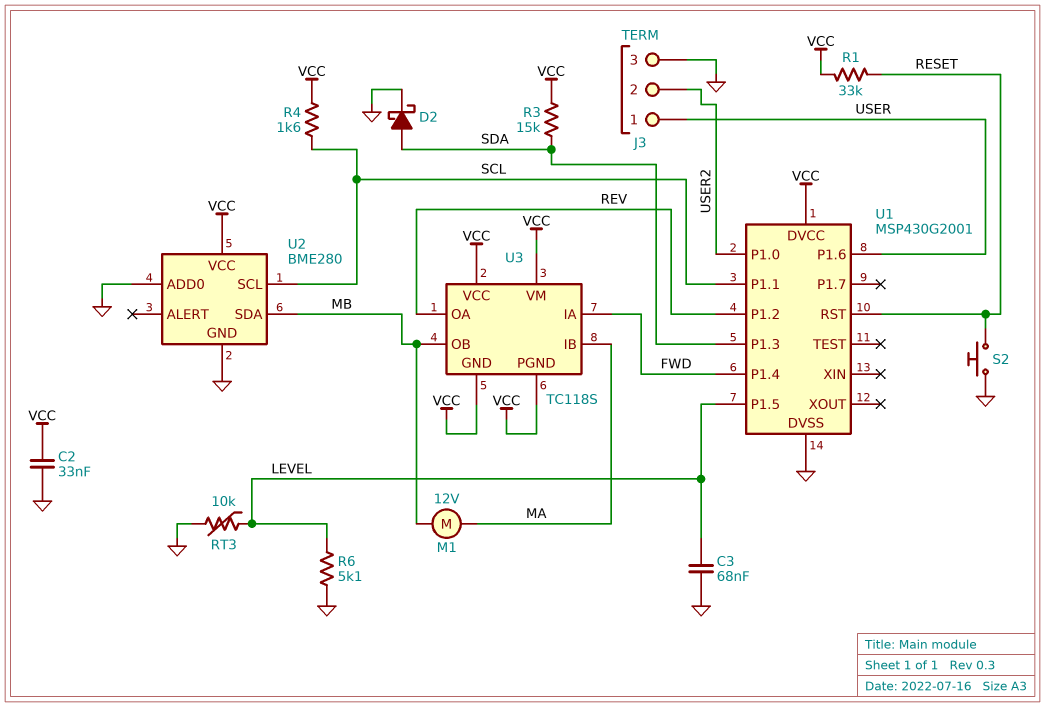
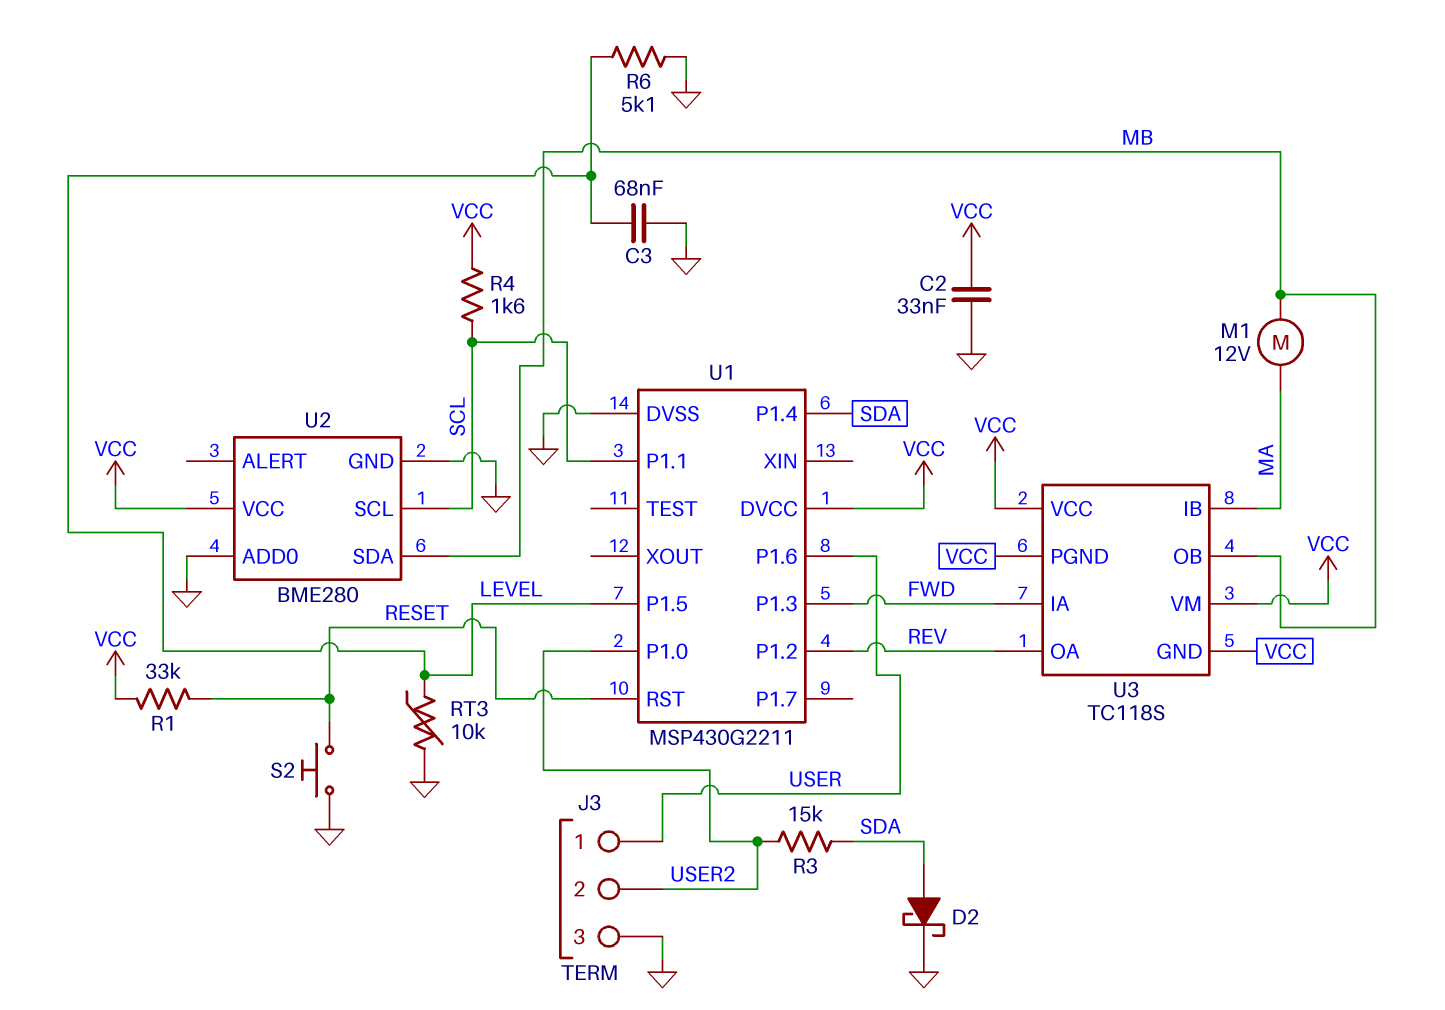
R3: 15k (SDA, VCC) -> 15k (SDA, USER2)
U1: MSP430G2001 -> MSP430G2211
U1 pin P1.3: SDA -> FWD
U1 pin P1.4: FWD -> SDA

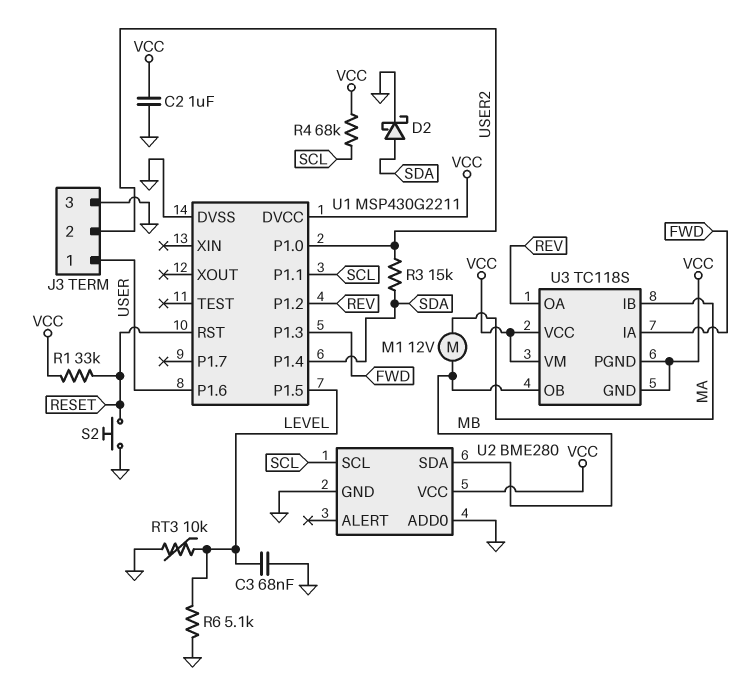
C2: 33nF (GND, VCC) -> 1uF (GND, VCC)
R4: 1.6k (SCL, VCC) -> 68k (SCL, VCC)

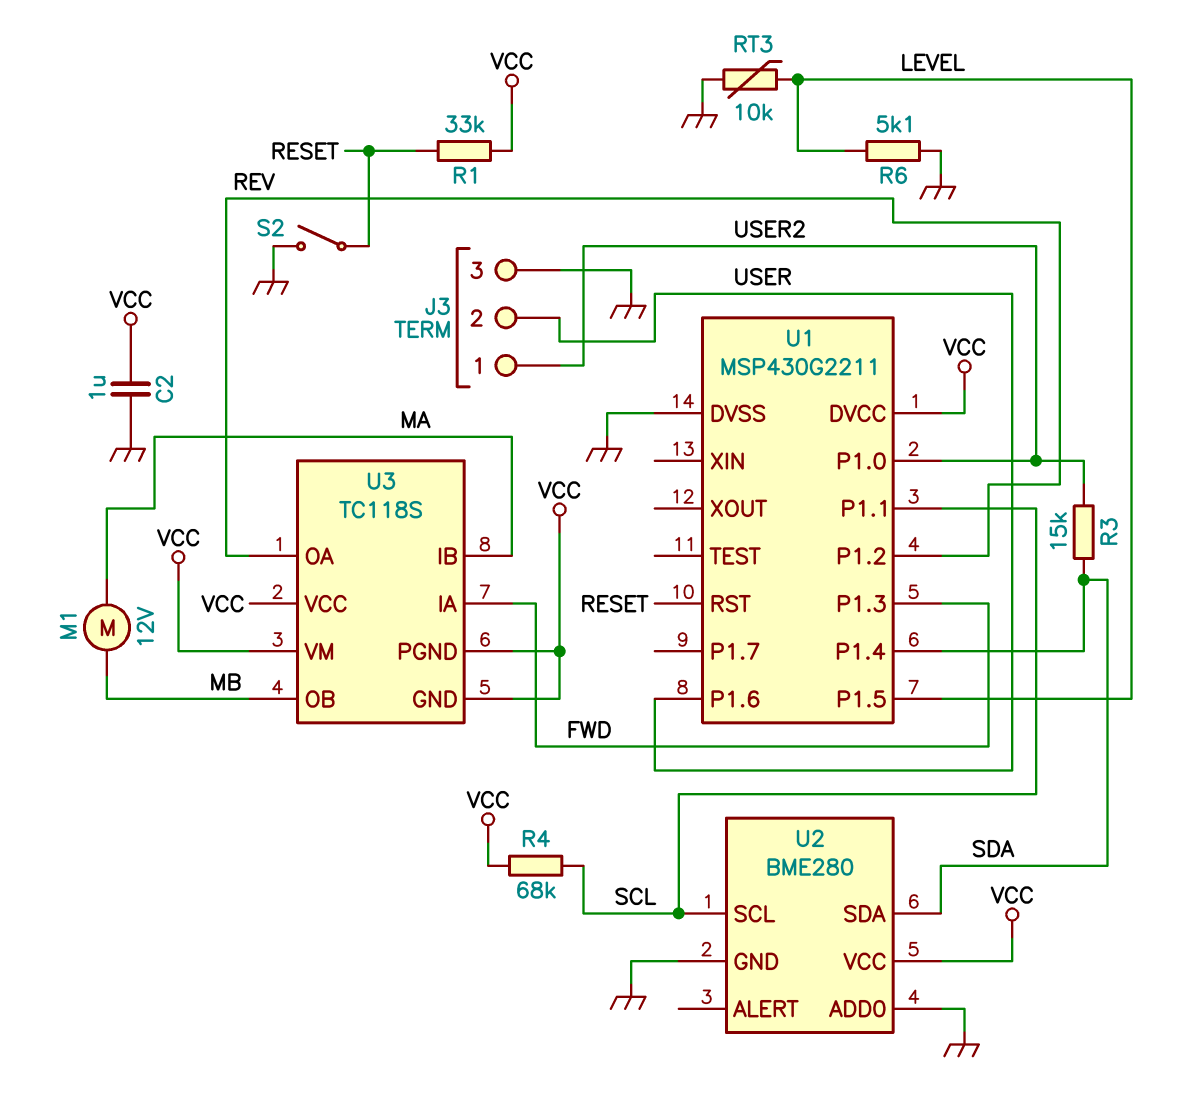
C3: 68nF (GND, LEVEL) -> none
D2: schottky (A SDA, K GND) -> none
J3 pin 1: USER -> USER2
J3 pin 2: USER2 -> USER
S2: button (GND, RESET) -> switch (GND, RESET)
U2 pin SDA: MB -> SDA

